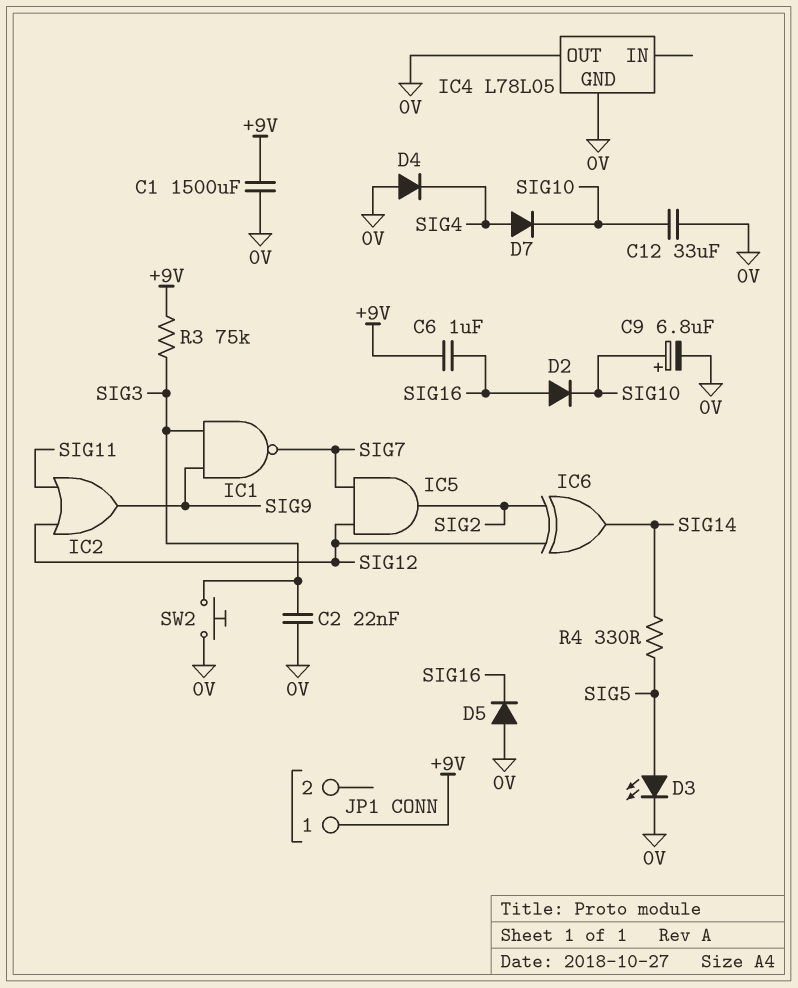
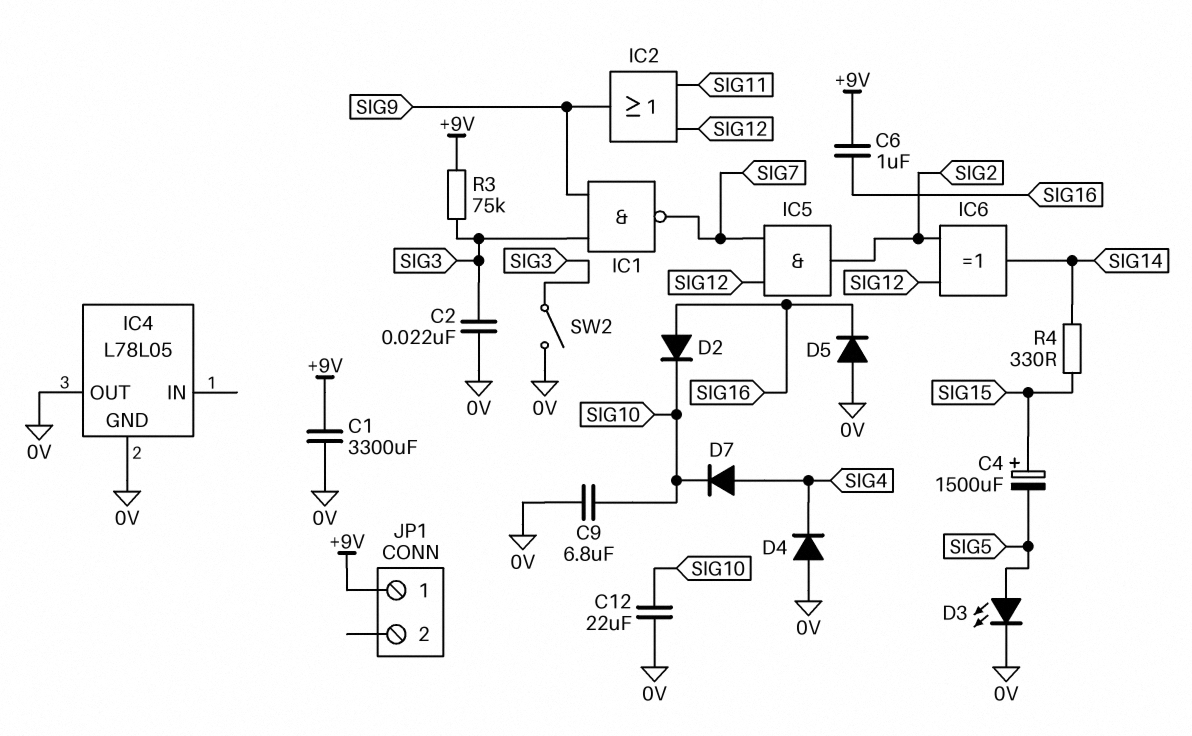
C1: 1500uF (+9V, 0V) -> 3300uF (+9V, 0V)
C4: none -> 1500uF (plus SIG15, minus SIG5)
C9: 6.8uF (plus SIG10, minus 0V) -> 6.8uF (0V, SIG10)
C12: 33uF (0V, SIG10) -> 22uF (0V, SIG10)
R4: 330 (SIG5, SIG14) -> 330 (SIG14, SIG15)
SW2: button (0V, SIG3) -> switch (0V, SIG3)

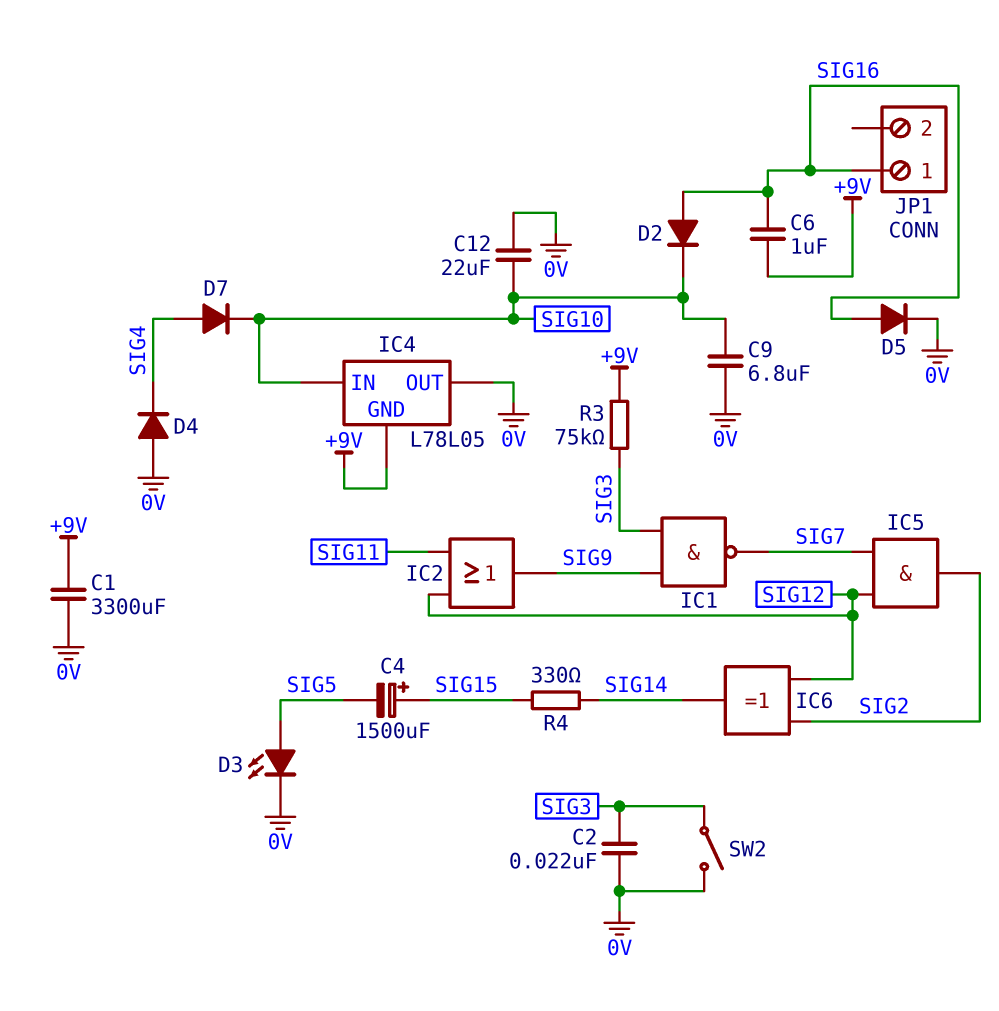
D5: diode (A 0V, K SIG16) -> diode (A SIG16, K 0V)
IC4 pin GND: 0V -> +9V
IC4 pin IN: none -> SIG10
JP1 pin 1: +9V -> SIG16

